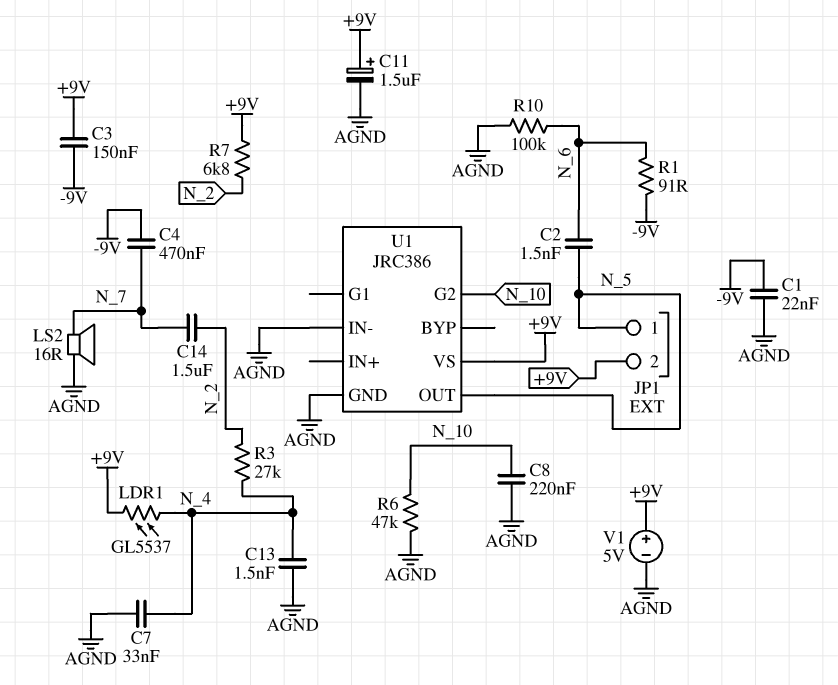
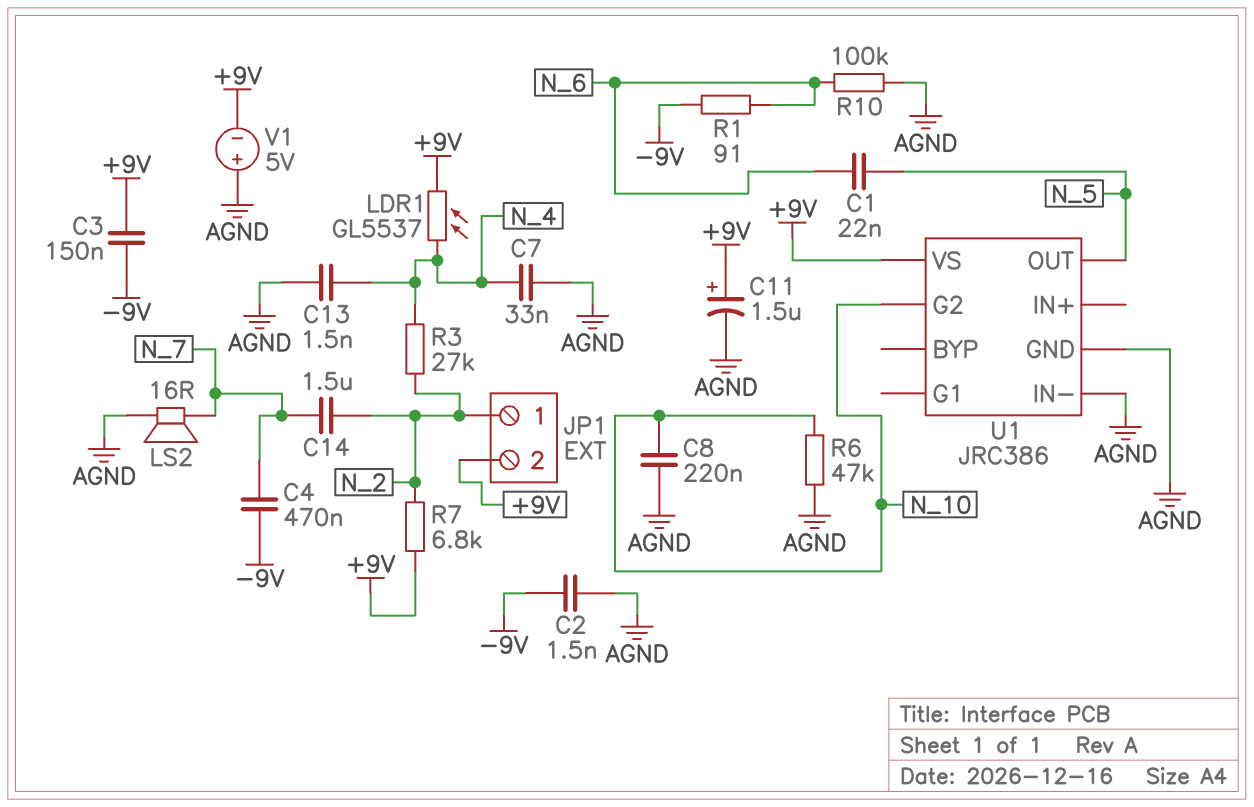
C1: 22nF (-9V, AGND) -> 22nF (N_5, N_6)
C2: 1.5nF (N_5, N_6) -> 1.5nF (-9V, AGND)
JP1 pin 1: N_5 -> N_2
V1: 5V (plus +9V, minus AGND) -> 5V (plus AGND, minus +9V)

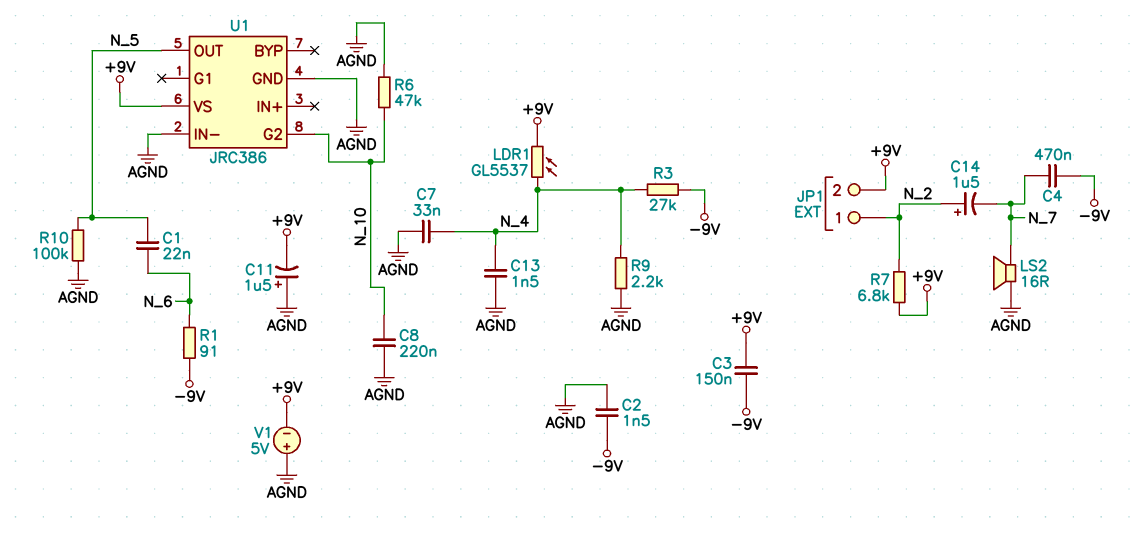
C11: 1.5uF (plus +9V, minus AGND) -> 1.5uF (plus AGND, minus +9V)
C14: 1.5uF (N_2, N_7) -> 1.5uF (plus N_2, minus N_7)
R3: 27k (N_2, N_4) -> 27k (-9V, N_4)
R9: none -> 2.2k (AGND, N_4)
R10: 100k (AGND, N_6) -> 100k (AGND, N_5)

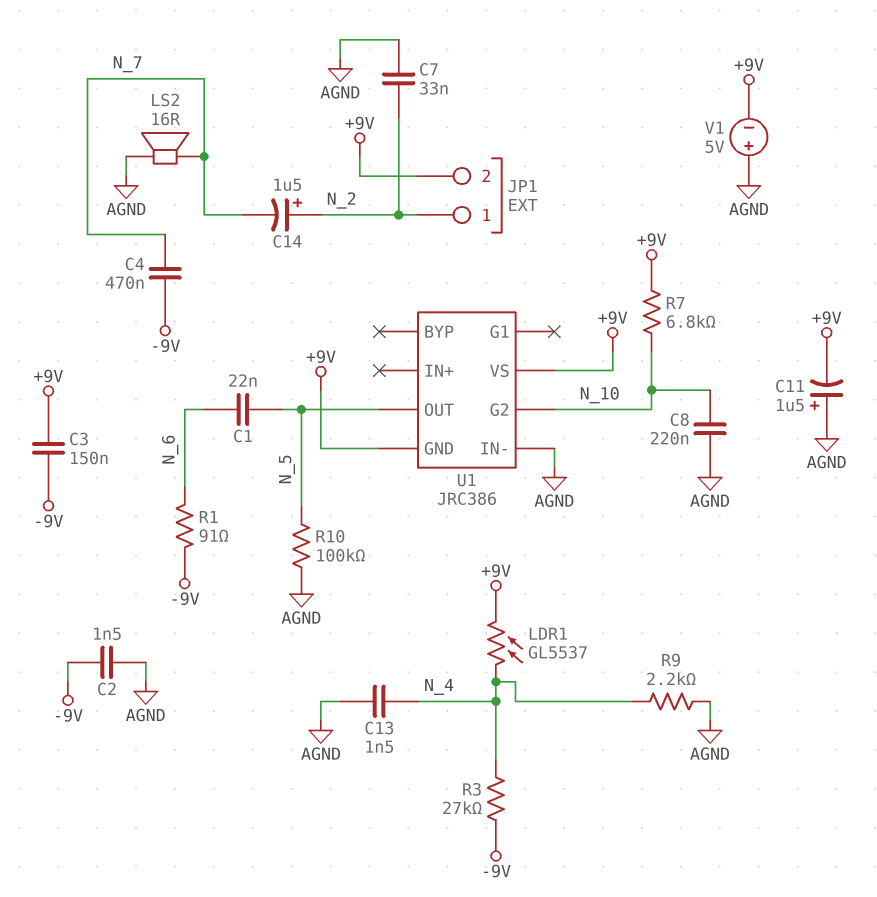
C7: 33nF (AGND, N_4) -> 33nF (AGND, N_2)
R6: 47k (AGND, N_10) -> none
R7: 6.8k (+9V, N_2) -> 6.8k (+9V, N_10)
U1 pin GND: AGND -> +9V

